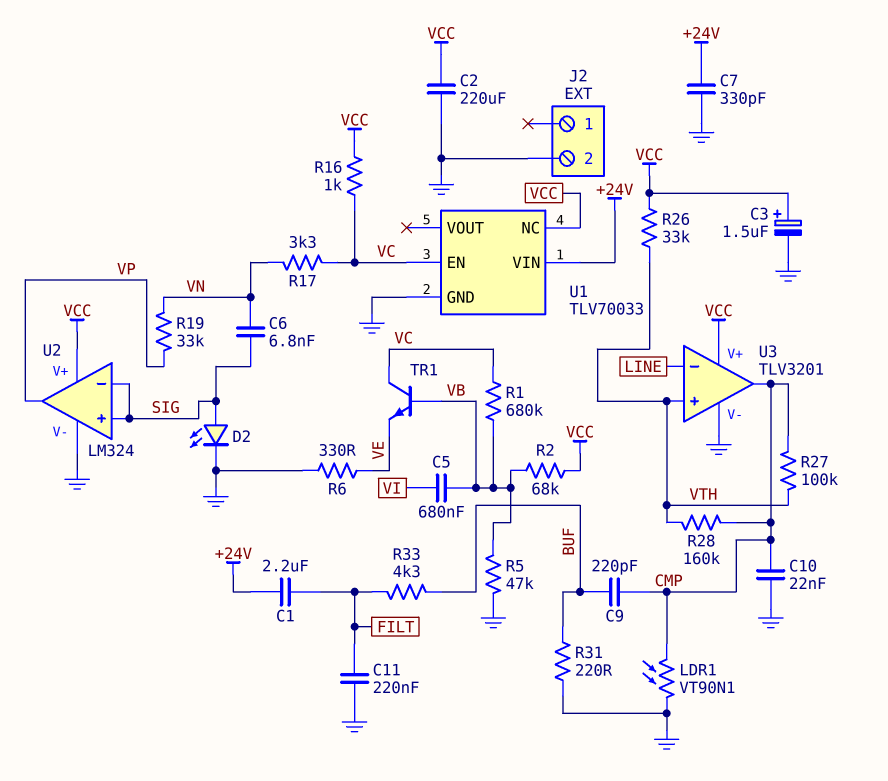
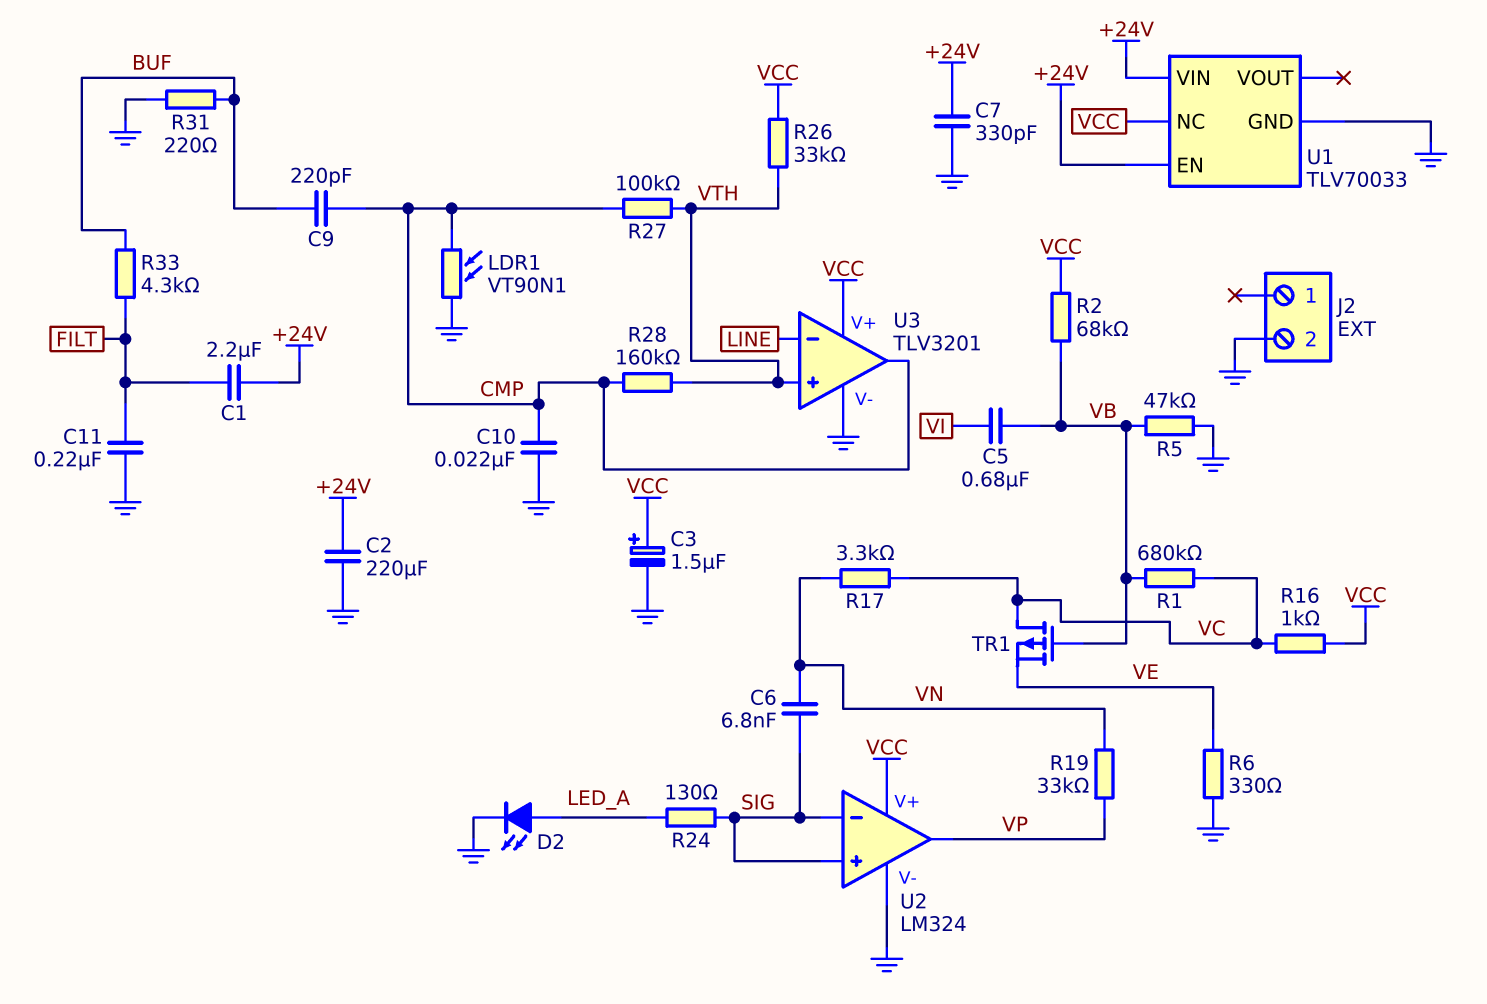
C2: 220uF (GND, VCC) -> 220uF (+24V, GND)
D2: LED (A SIG, K GND) -> LED (A LED_A, K GND)
R24: none -> 130 (LED_A, SIG)
TR1: NPN (B VB, C VC, E VE) -> PMOS (G VB, D VC, S VE)
U1 pin EN: VC -> +24V

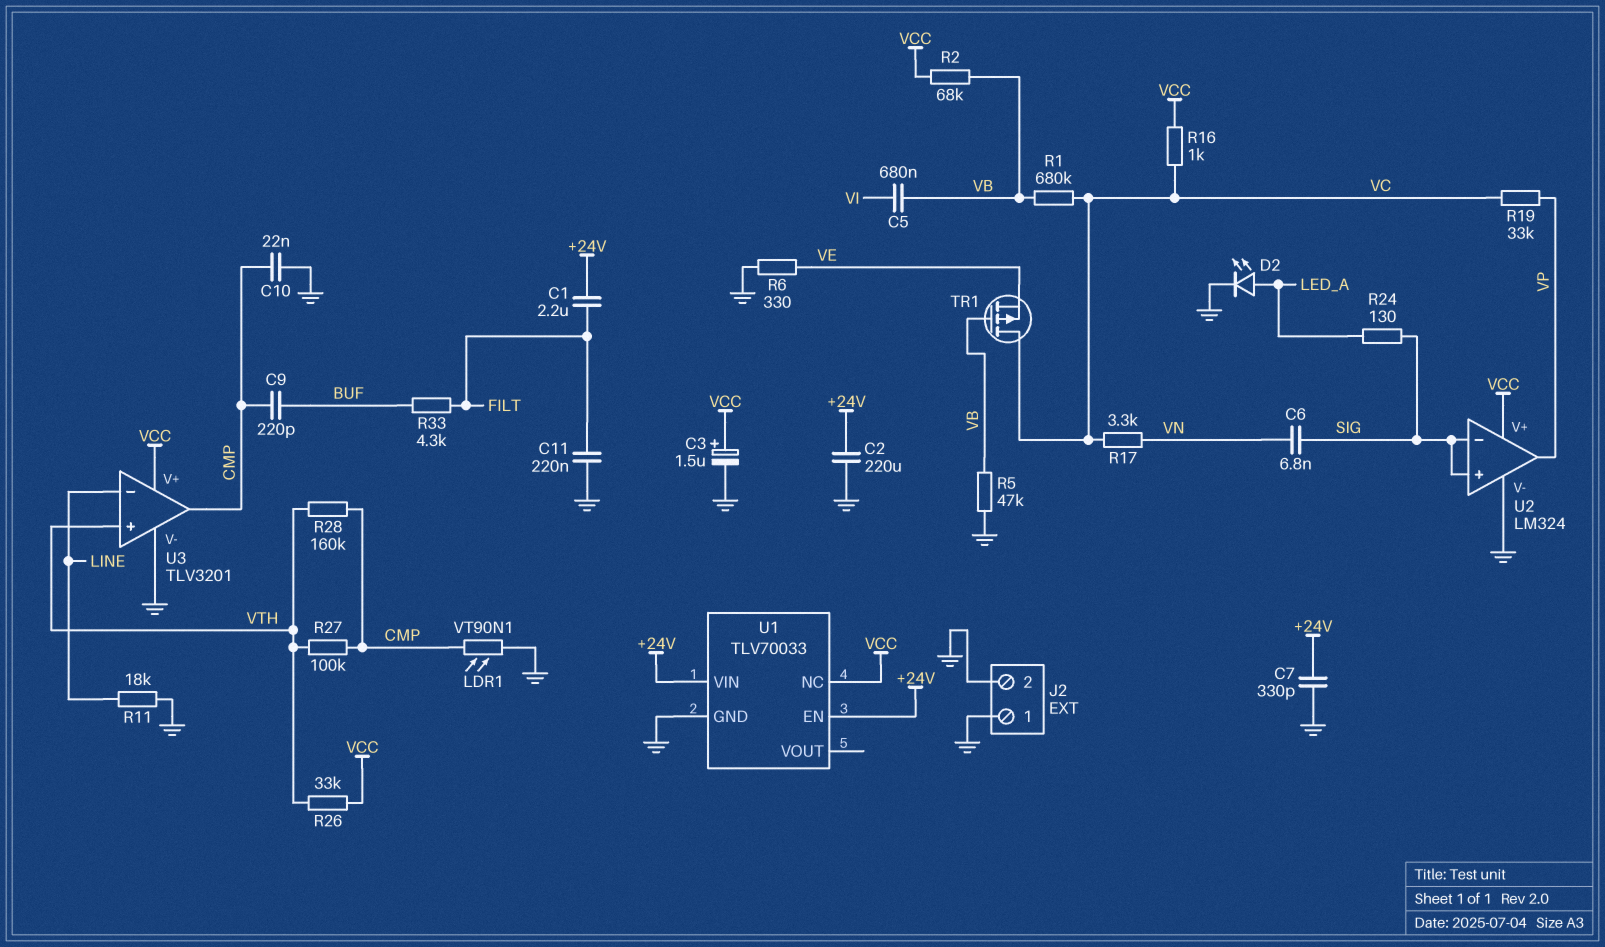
J2 pin 1: none -> GND
R11: none -> 18k (GND, LINE)
R19: 33k (VN, VP) -> 33k (VC, VP)
R31: 220 (BUF, GND) -> none

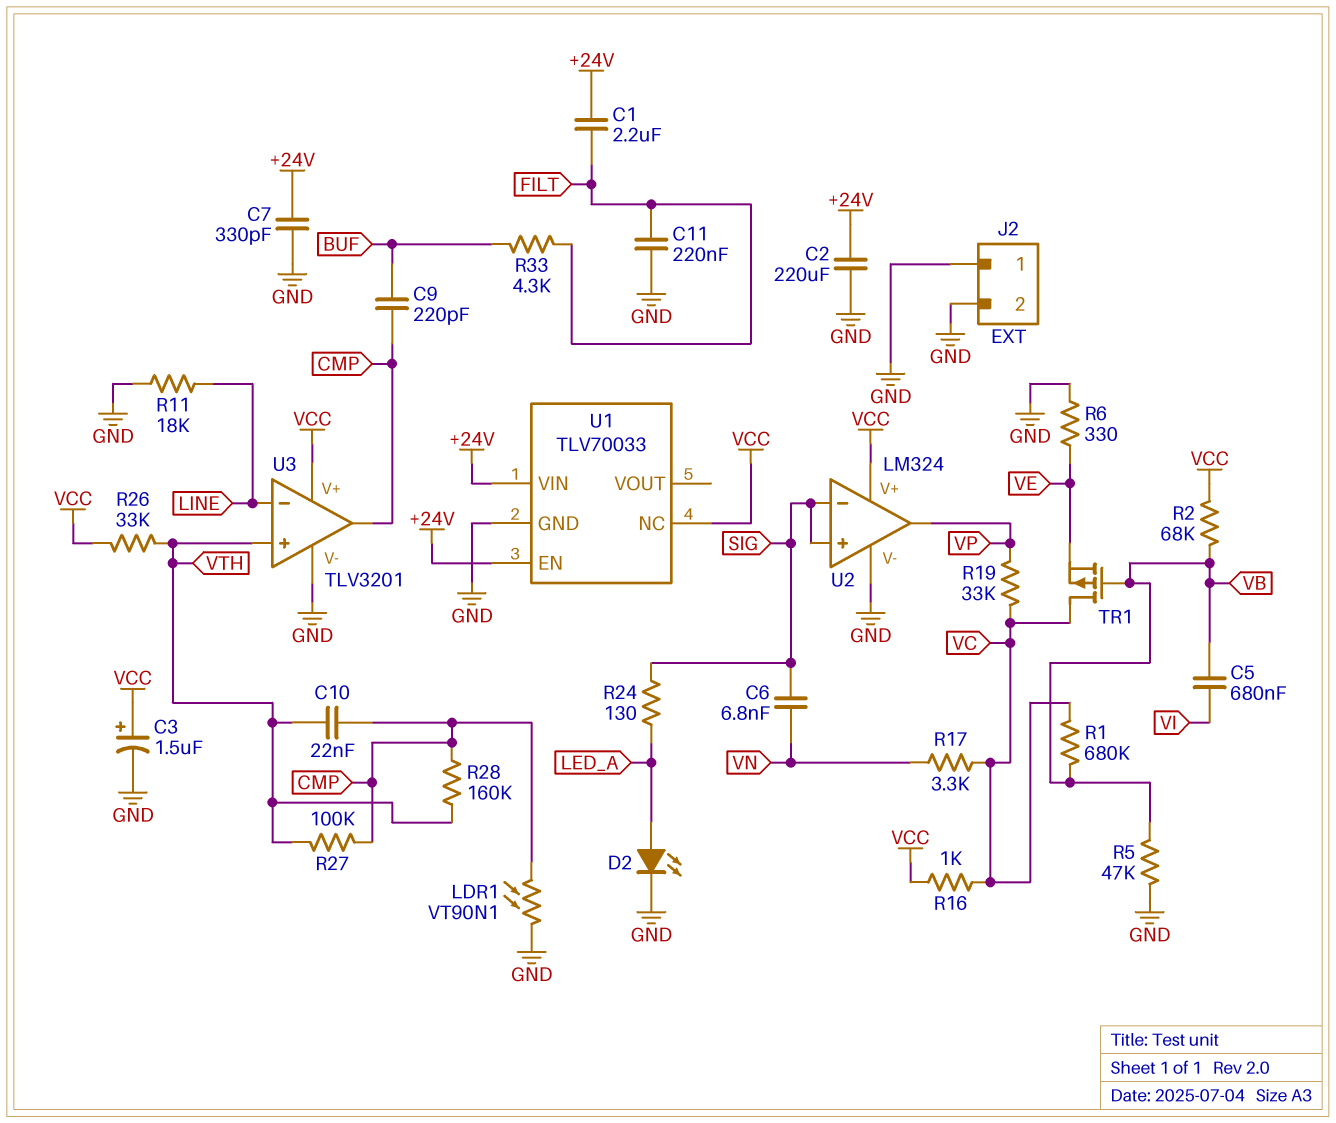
C10: 22nF (CMP, GND) -> 22nF (CMP, VTH)

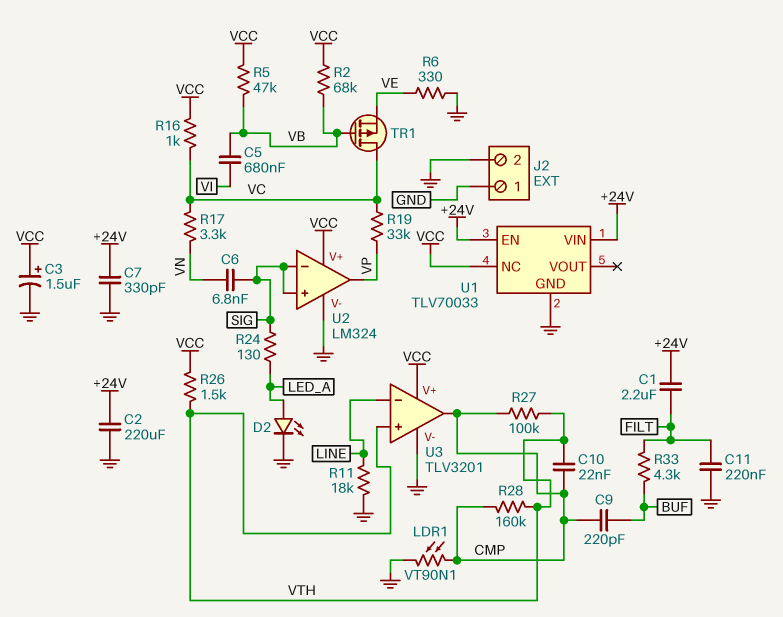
R1: 680k (VB, VC) -> none
R5: 47k (GND, VB) -> 47k (VB, VCC)
R26: 33k (VCC, VTH) -> 1.5k (VCC, VTH)

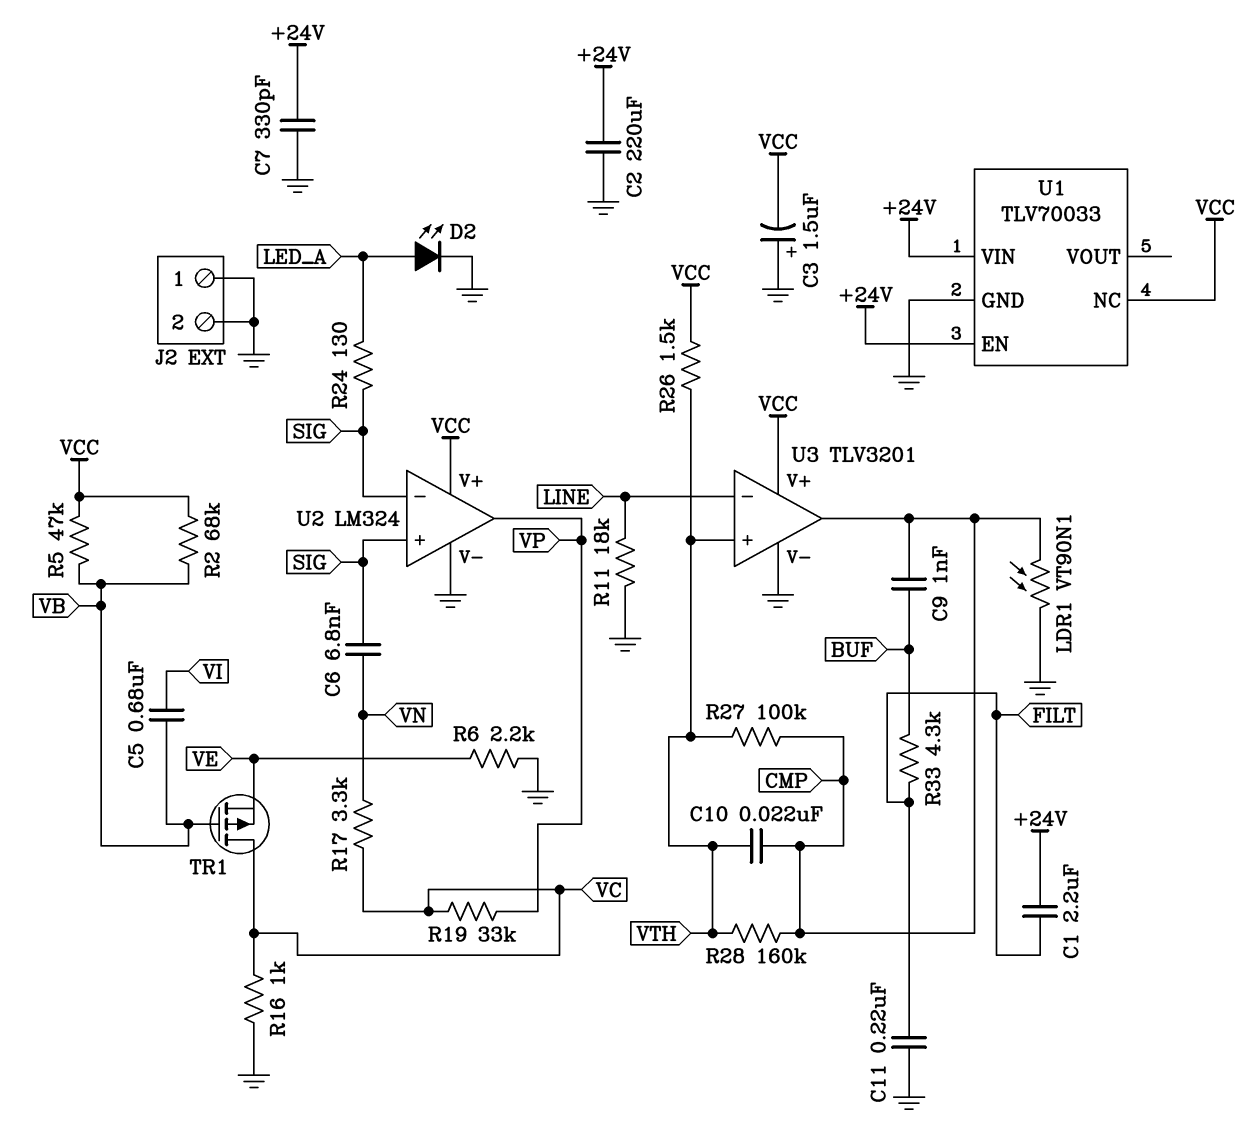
C3: 1.5uF (plus VCC, minus GND) -> 1.5uF (plus GND, minus VCC)
C9: 220pF (BUF, CMP) -> 1nF (BUF, CMP)
R6: 330 (GND, VE) -> 2.2k (GND, VE)
R16: 1k (VC, VCC) -> 1k (GND, VC)

